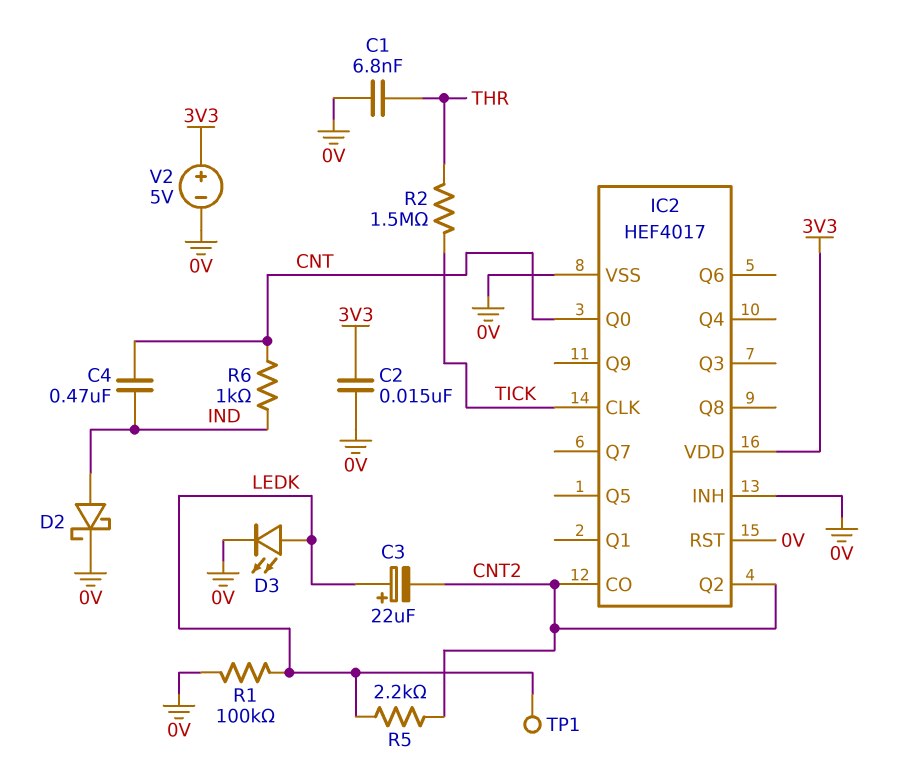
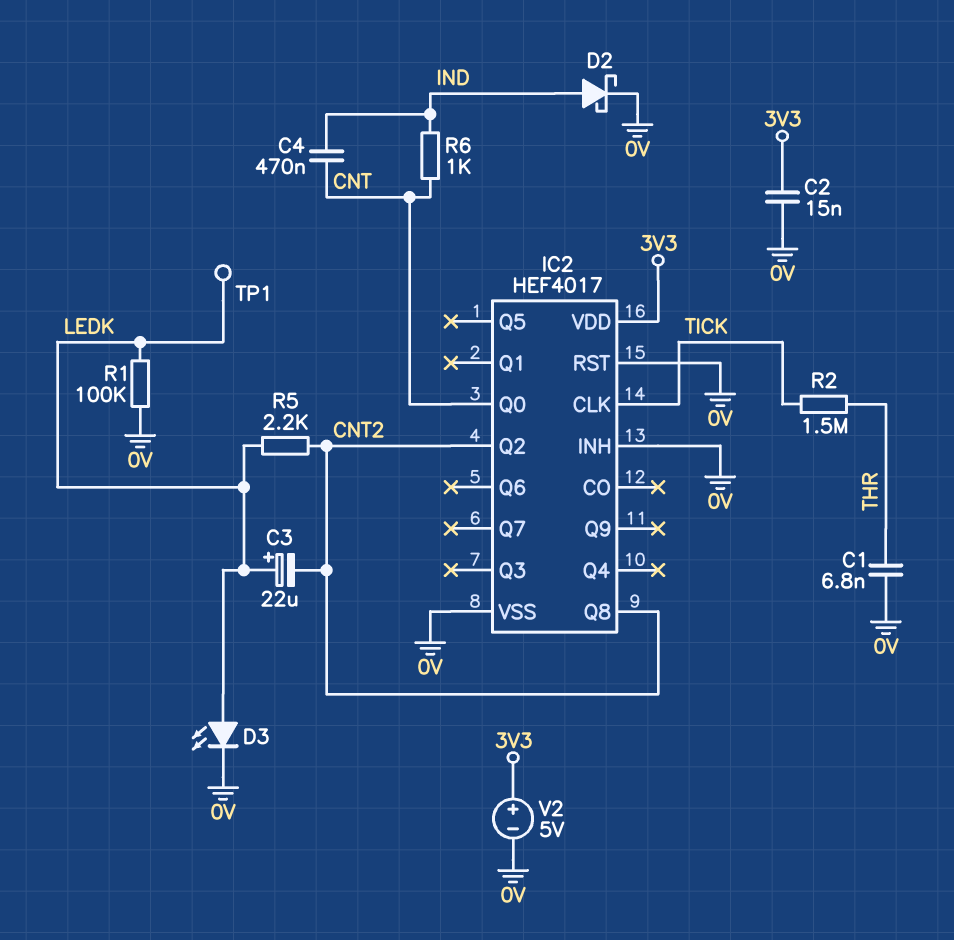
IC2 pin CO: CNT2 -> none
IC2 pin Q8: none -> CNT2

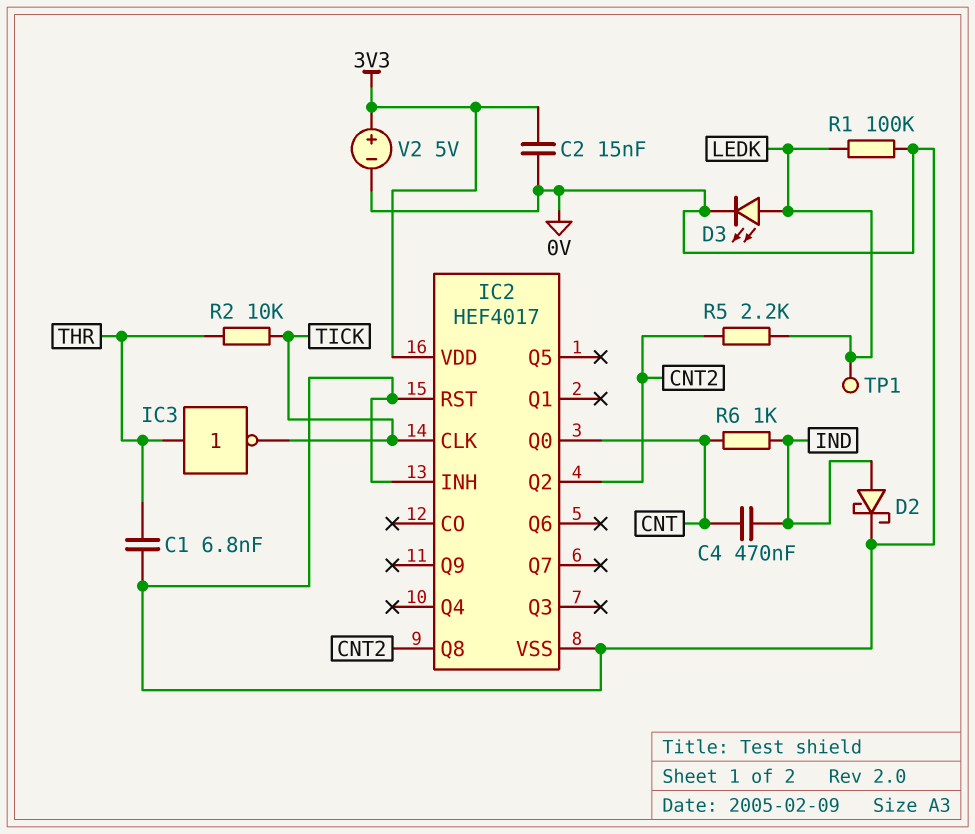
C3: 22uF (plus LEDK, minus CNT2) -> none
IC3: none -> NOT (in THR, out TICK)
R2: 1.5M (THR, TICK) -> 10k (THR, TICK)

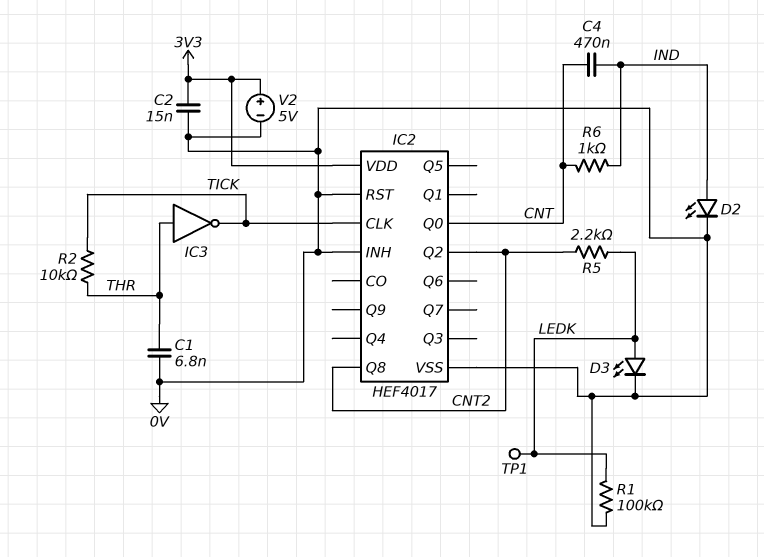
D2: schottky (A IND, K 0V) -> LED (A IND, K 0V)

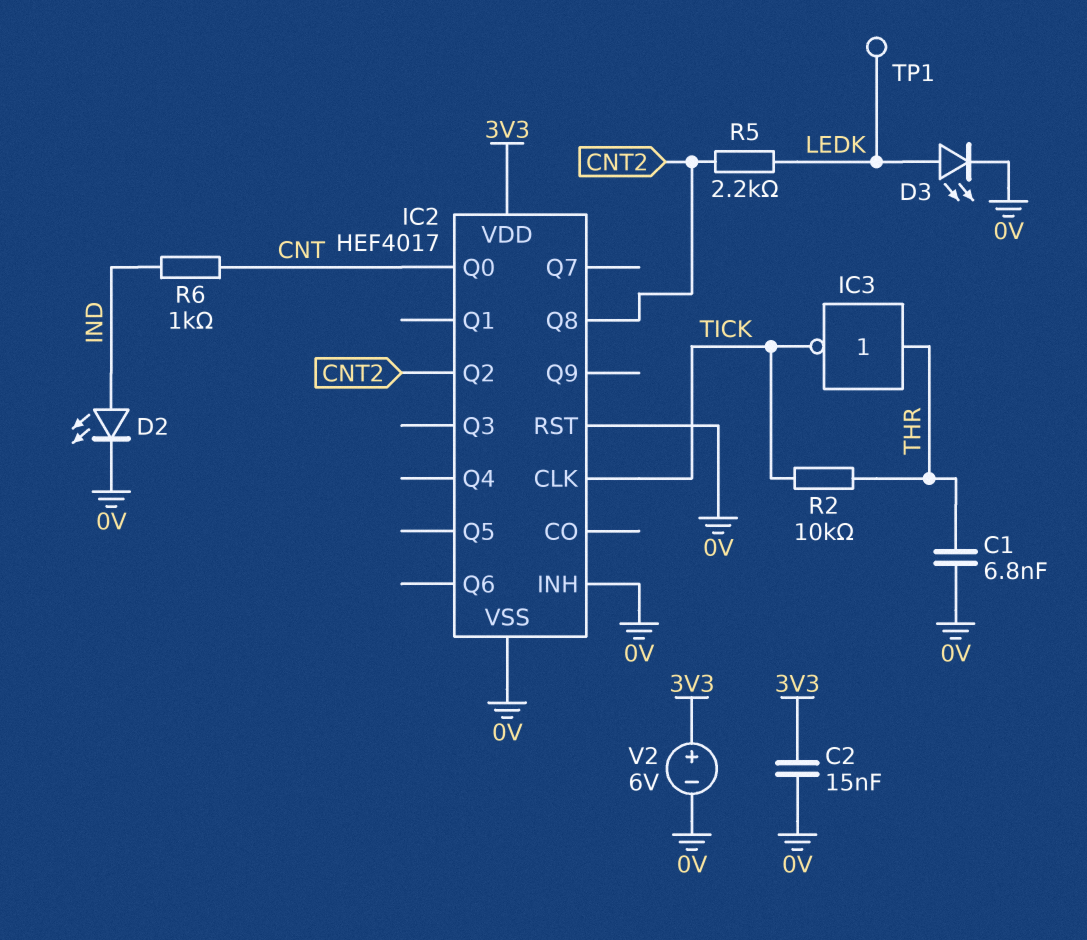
C4: 470nF (CNT, IND) -> none
R1: 100k (0V, LEDK) -> none
V2: 5V (plus 3V3, minus 0V) -> 6V (plus 3V3, minus 0V)

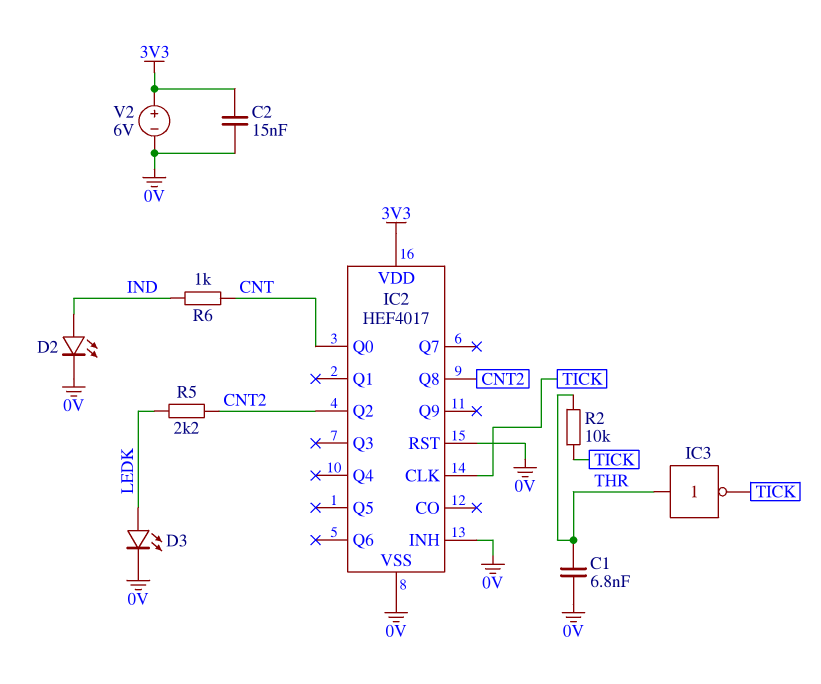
TP1: test point (LEDK) -> none

